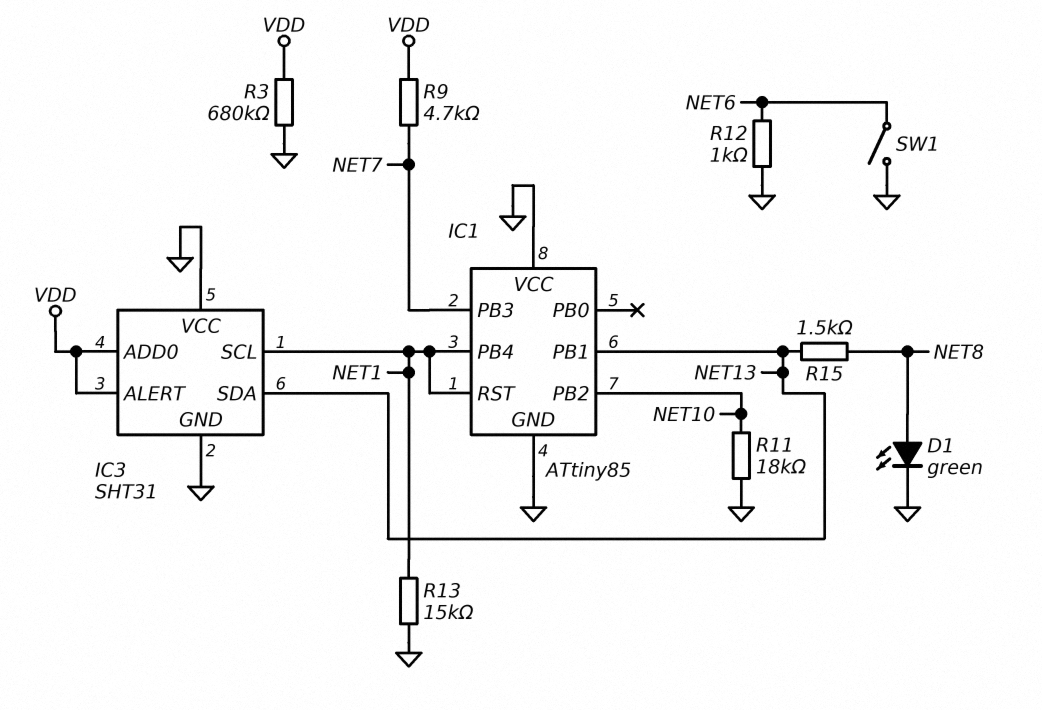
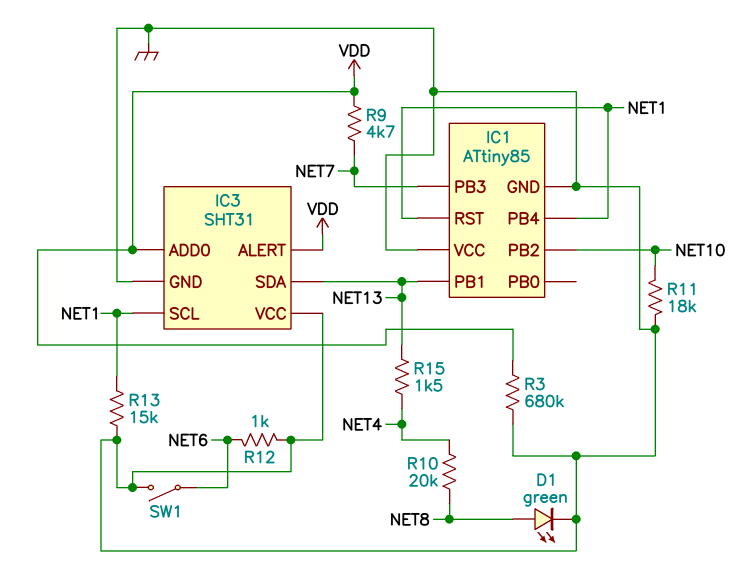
R10: none -> 20k (NET4, NET8)
R15: 1.5k (NET8, NET13) -> 1.5k (NET4, NET13)

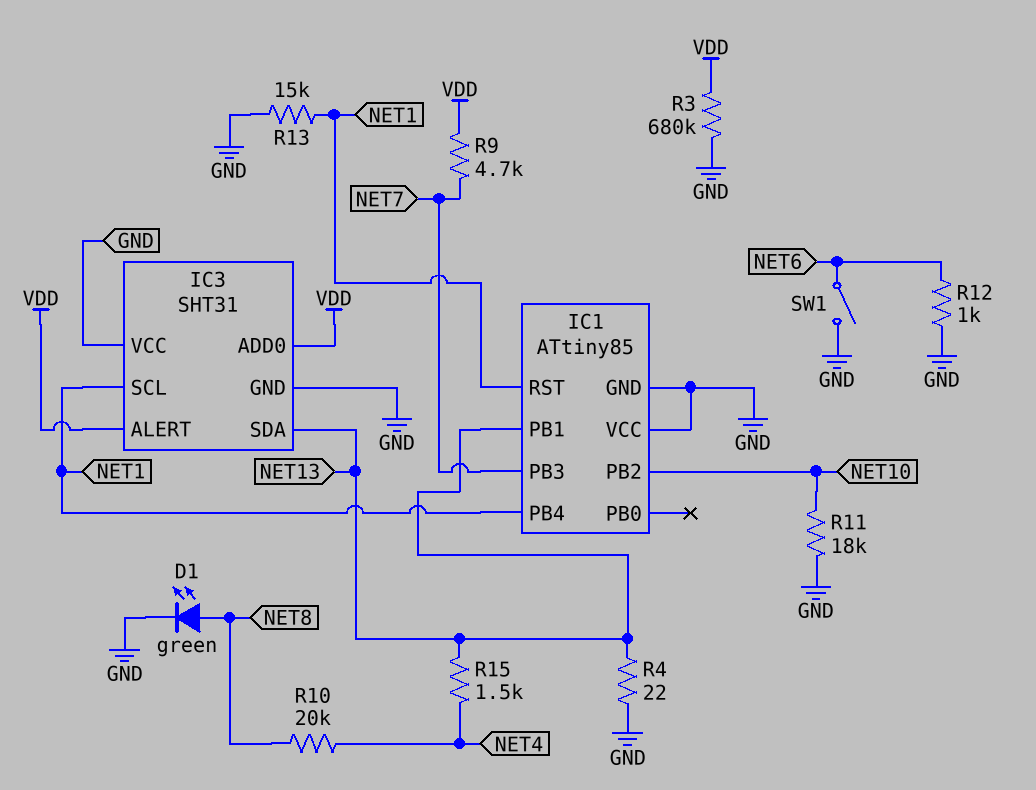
R4: none -> 22 (GND, NET13)

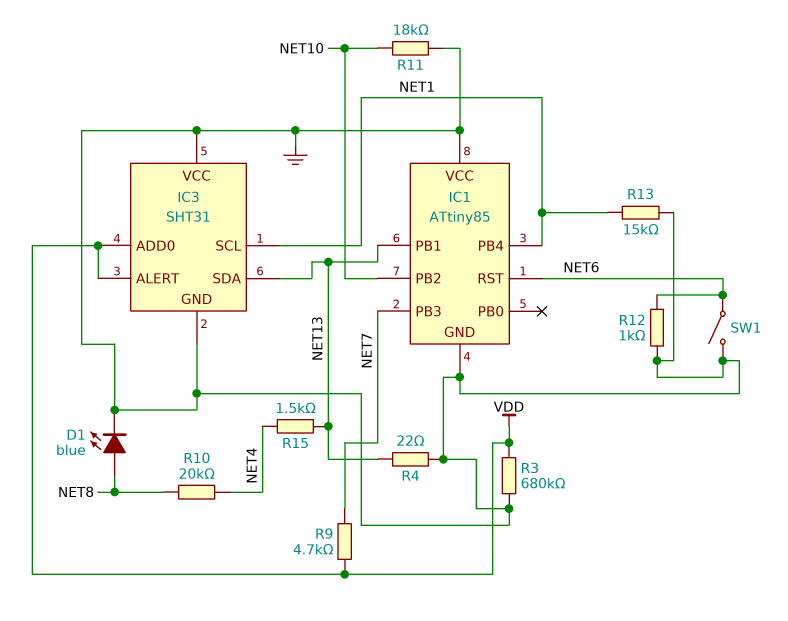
D1: LED green (A NET8, K GND) -> LED blue (A NET8, K GND)
IC1 pin RST: NET1 -> NET6

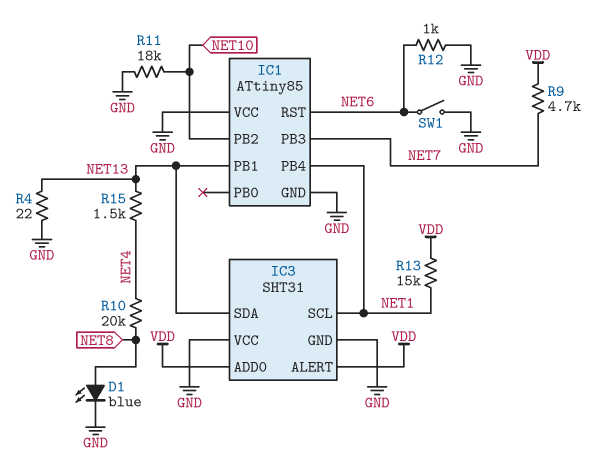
R3: 680k (GND, VDD) -> none
R13: 15k (GND, NET1) -> 15k (NET1, VDD)

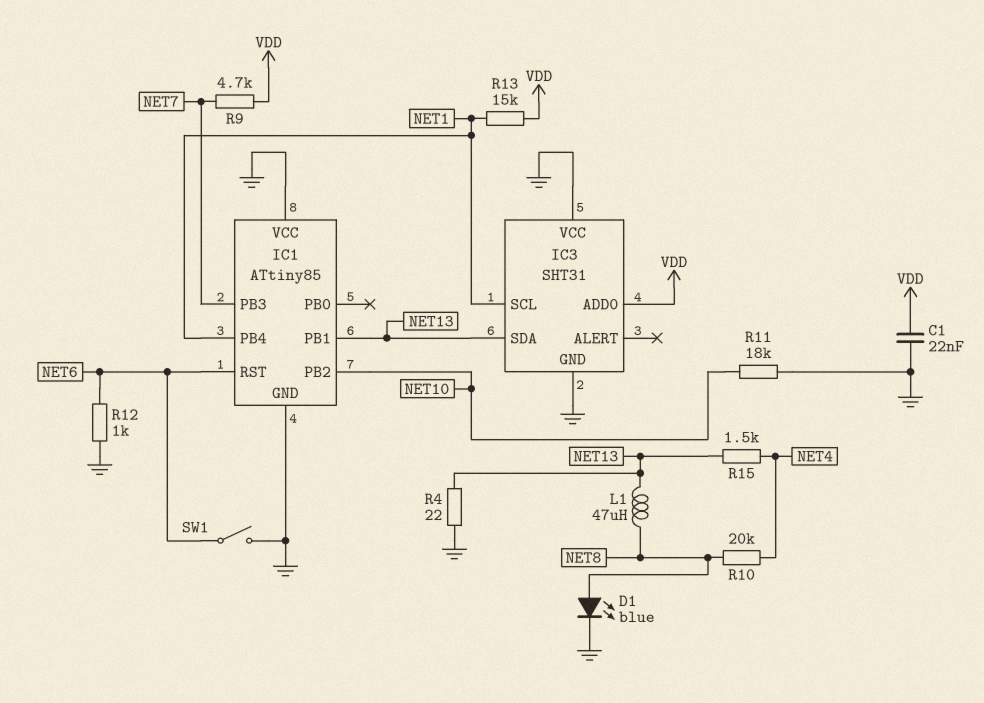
C1: none -> 22nF (GND, VDD)
IC3 pin ALERT: VDD -> none
L1: none -> 47uH (NET8, NET13)

